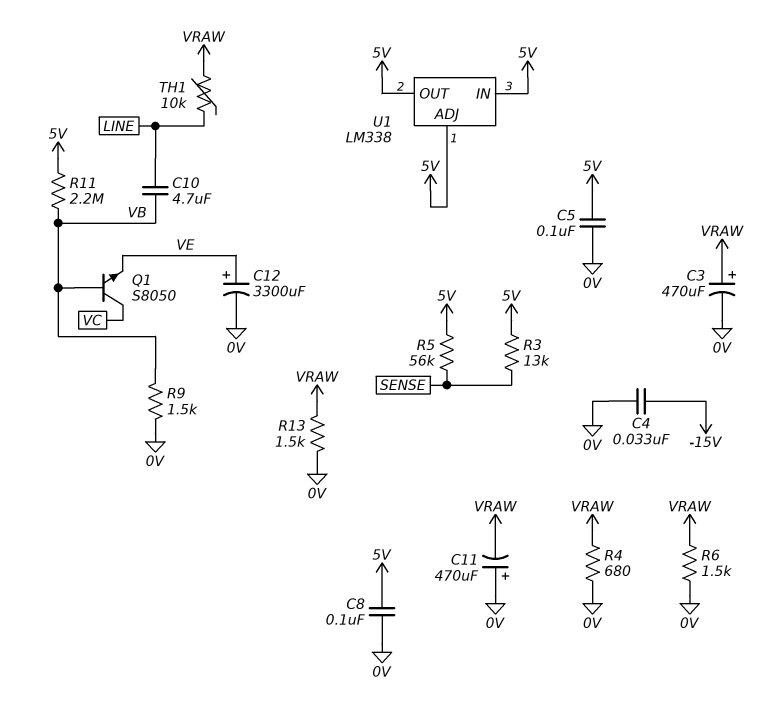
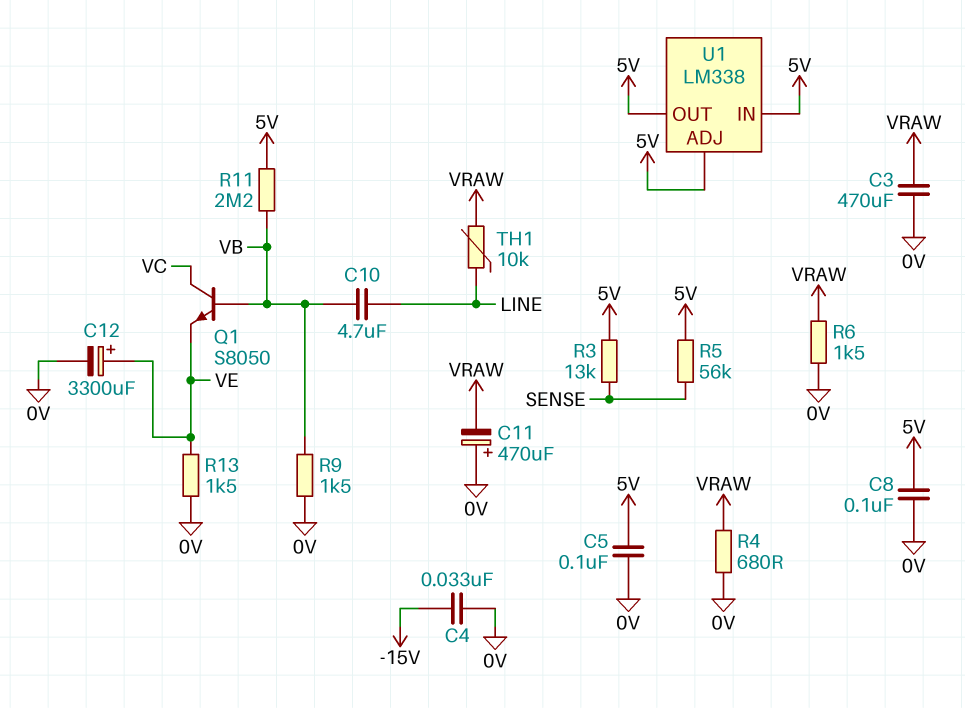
C3: 470uF (plus VRAW, minus 0V) -> 470uF (0V, VRAW)
R13: 1.5k (0V, VRAW) -> 1.5k (0V, VE)

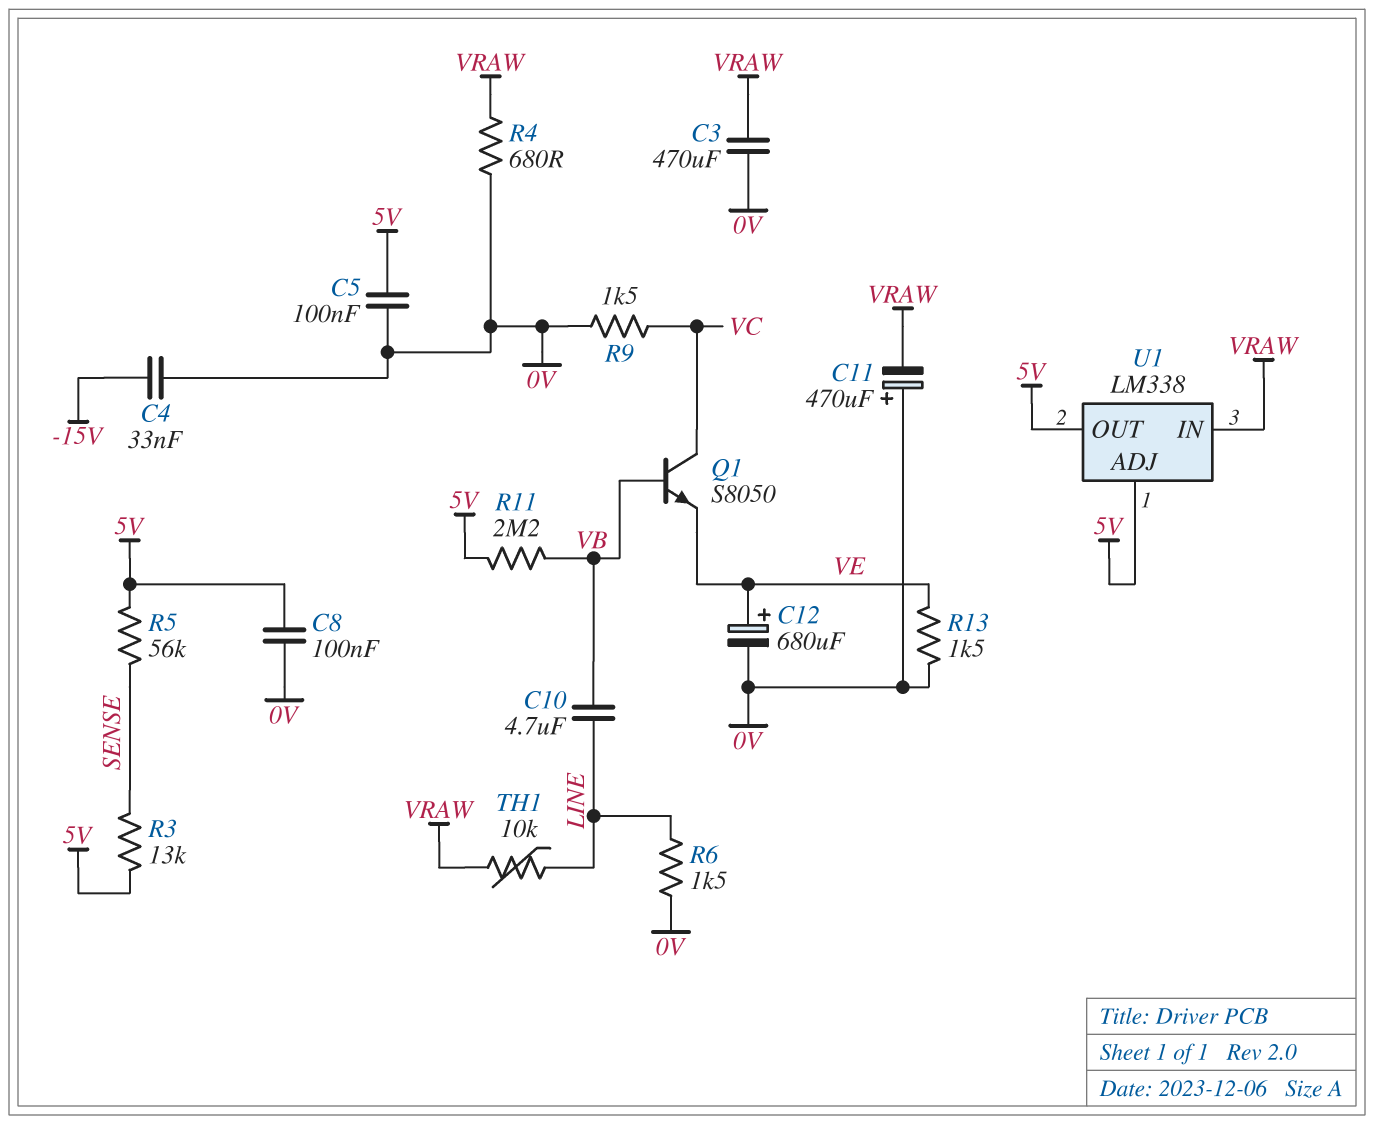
C12: 3300uF (plus VE, minus 0V) -> 680uF (plus VE, minus 0V)
R6: 1.5k (0V, VRAW) -> 1.5k (0V, LINE)
R9: 1.5k (0V, VB) -> 1.5k (0V, VC)
U1 pin IN: 5V -> VRAW

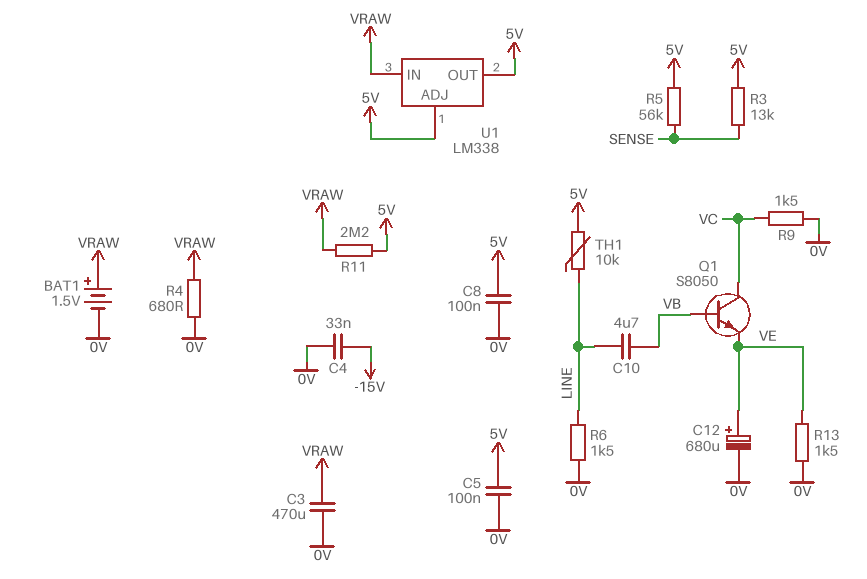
BAT1: none -> 1.5V (plus VRAW, minus 0V)
C11: 470uF (plus 0V, minus VRAW) -> none
R11: 2.2M (5V, VB) -> 2.2M (5V, VRAW)
TH1: 10k (LINE, VRAW) -> 10k (5V, LINE)

